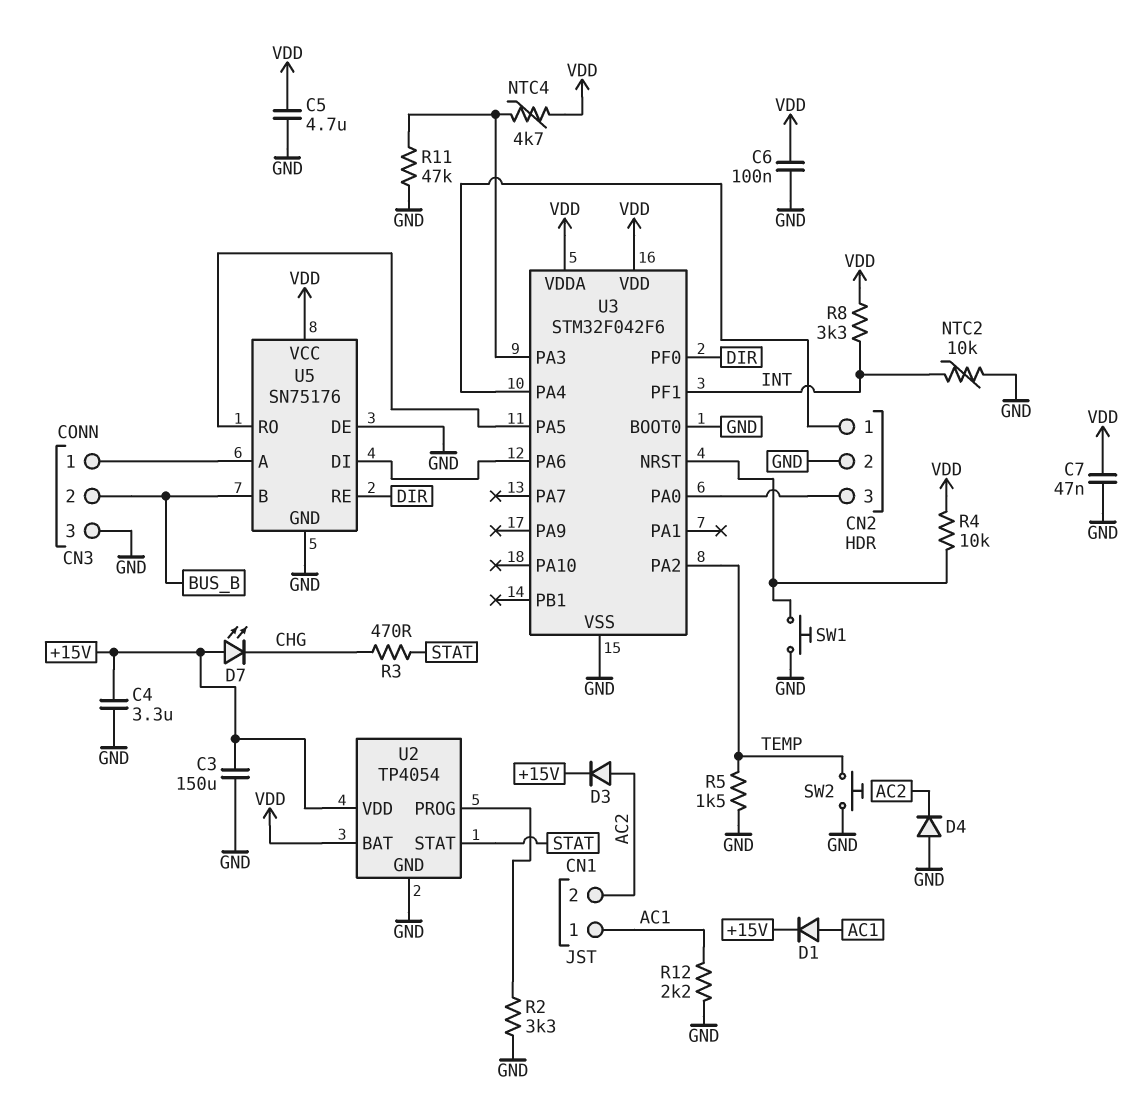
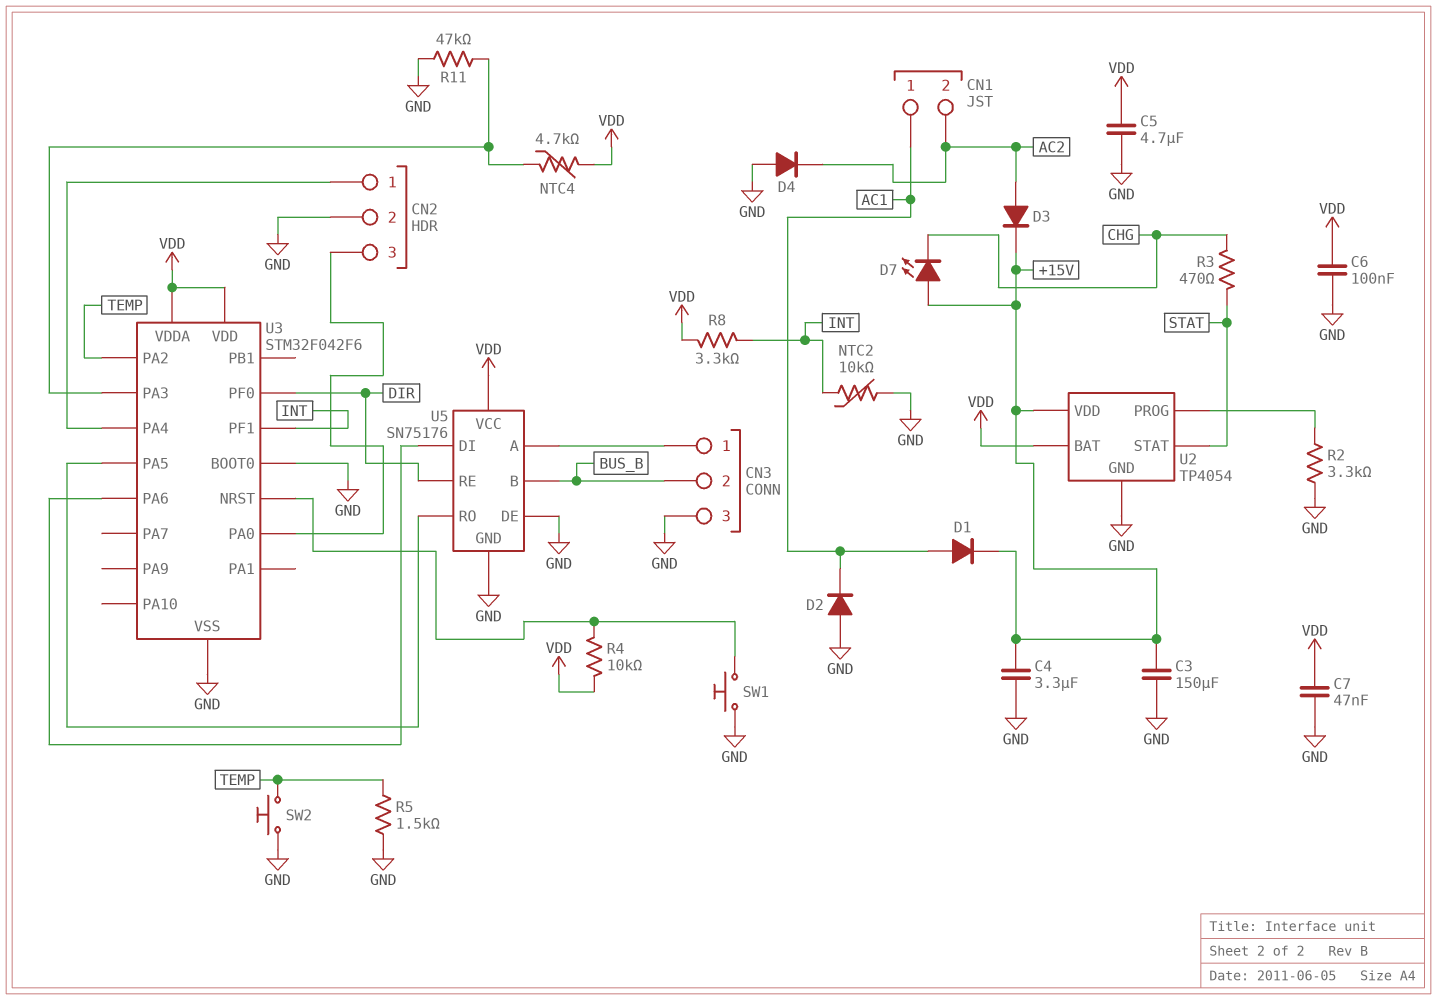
D2: none -> diode (A GND, K AC1)
R12: 2.2k (AC1, GND) -> none

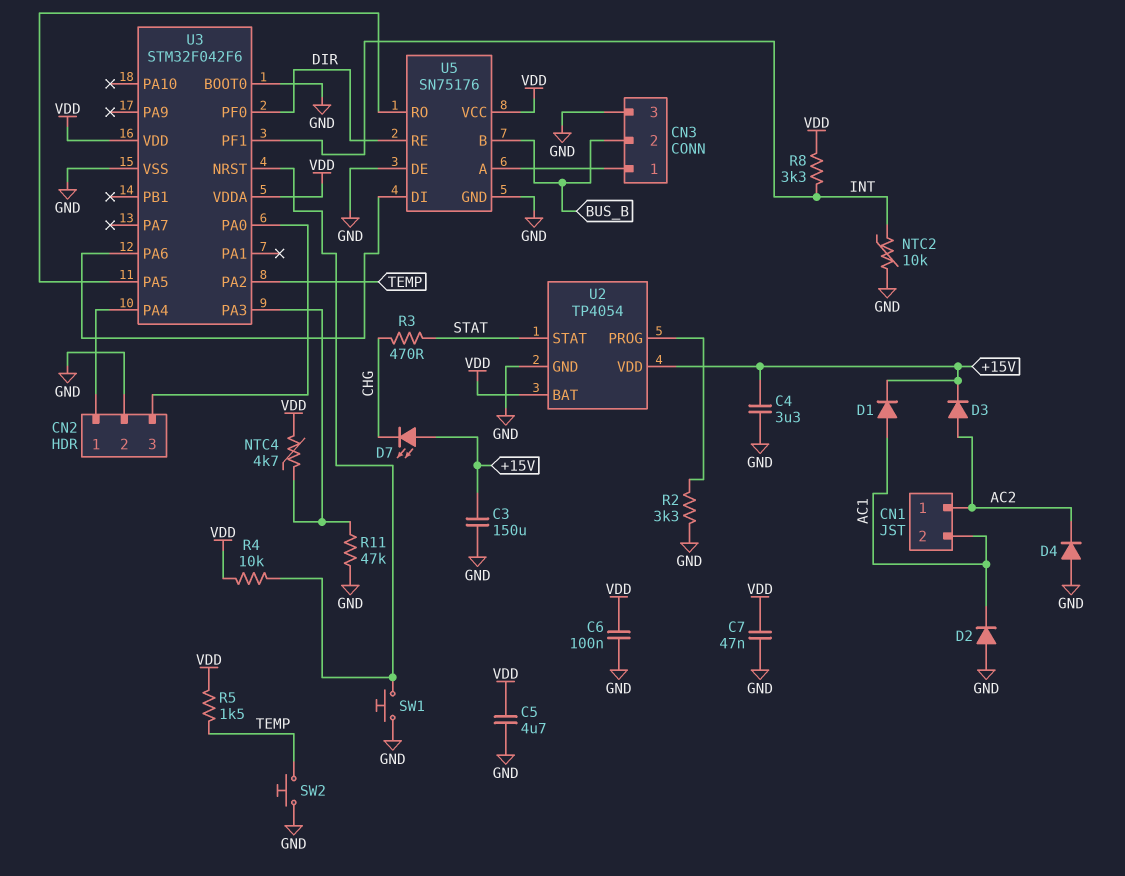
CN1 pin 1: AC1 -> AC2
CN1 pin 2: AC2 -> AC1
R5: 1.5k (GND, TEMP) -> 1.5k (TEMP, VDD)

